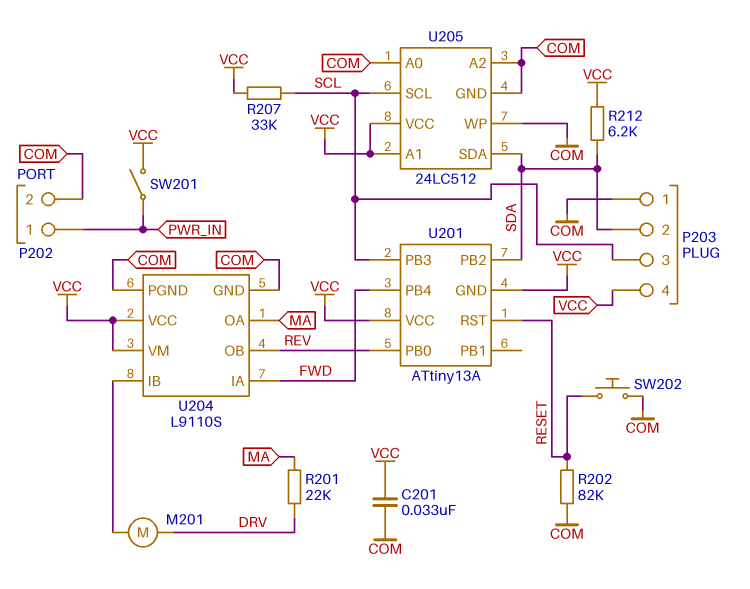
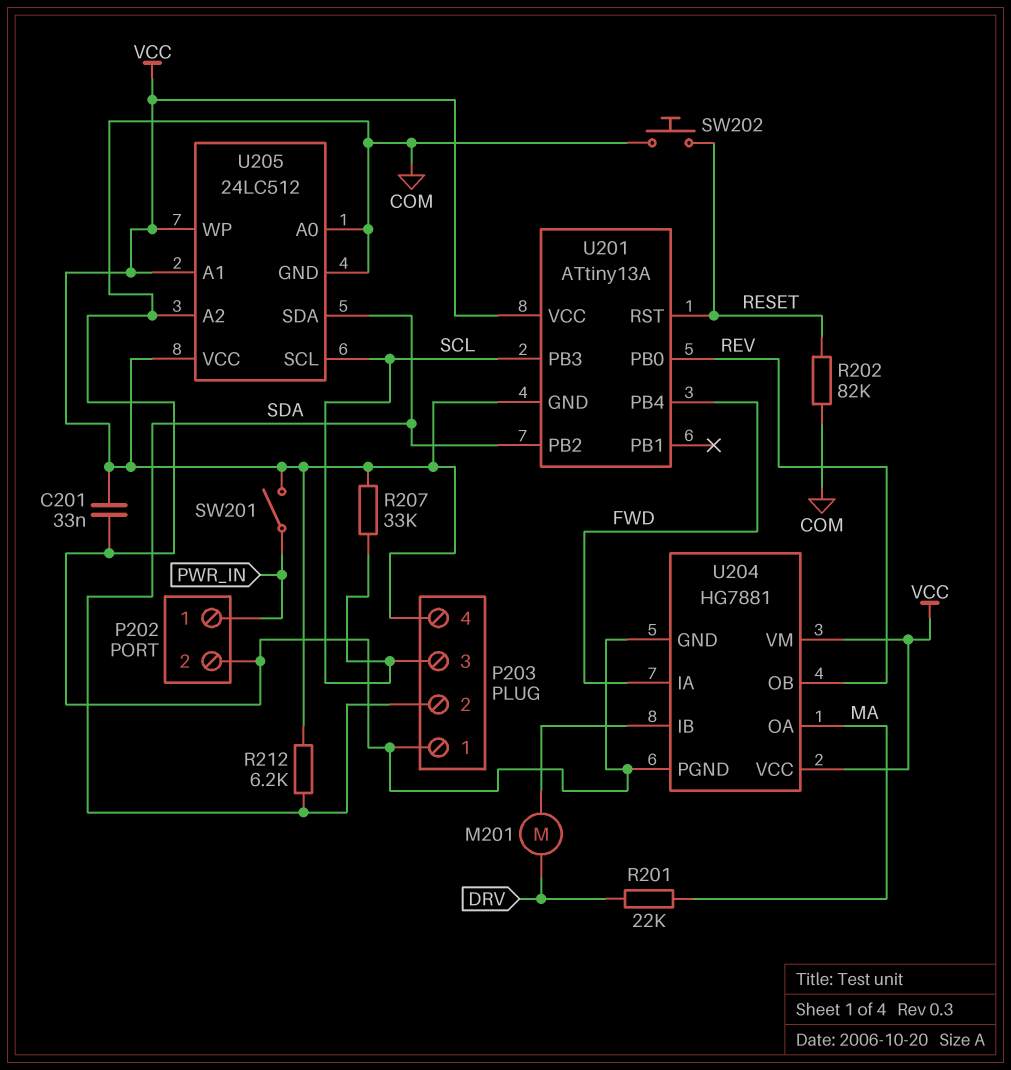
U204: L9110S -> HG7881
U205 pin WP: COM -> VCC

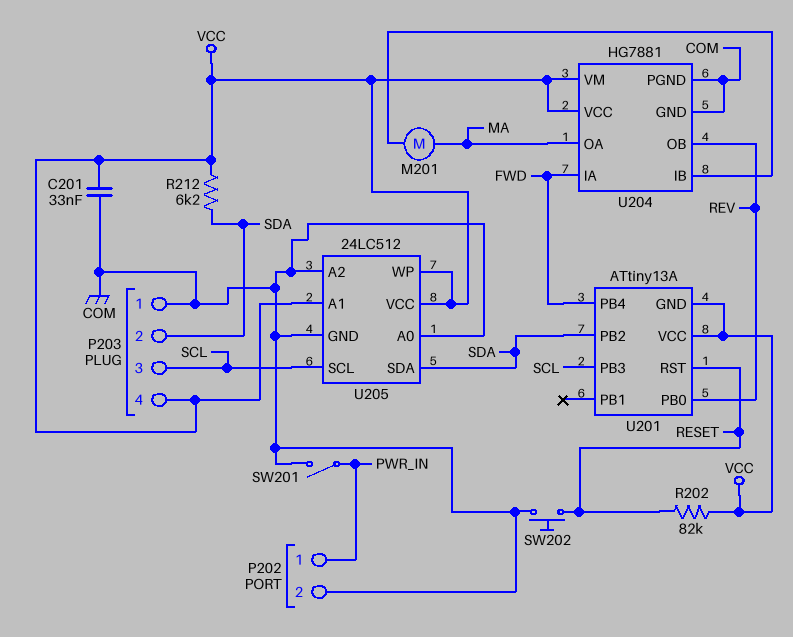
M201: motor (DRV, U204/IB) -> motor (MA, U204/IB)
R201: 22k (DRV, MA) -> none
R202: 82k (COM, RESET) -> 82k (RESET, VCC)
R207: 33k (SCL, VCC) -> none
SW201: switch (PWR_IN, VCC) -> switch (COM, PWR_IN)

